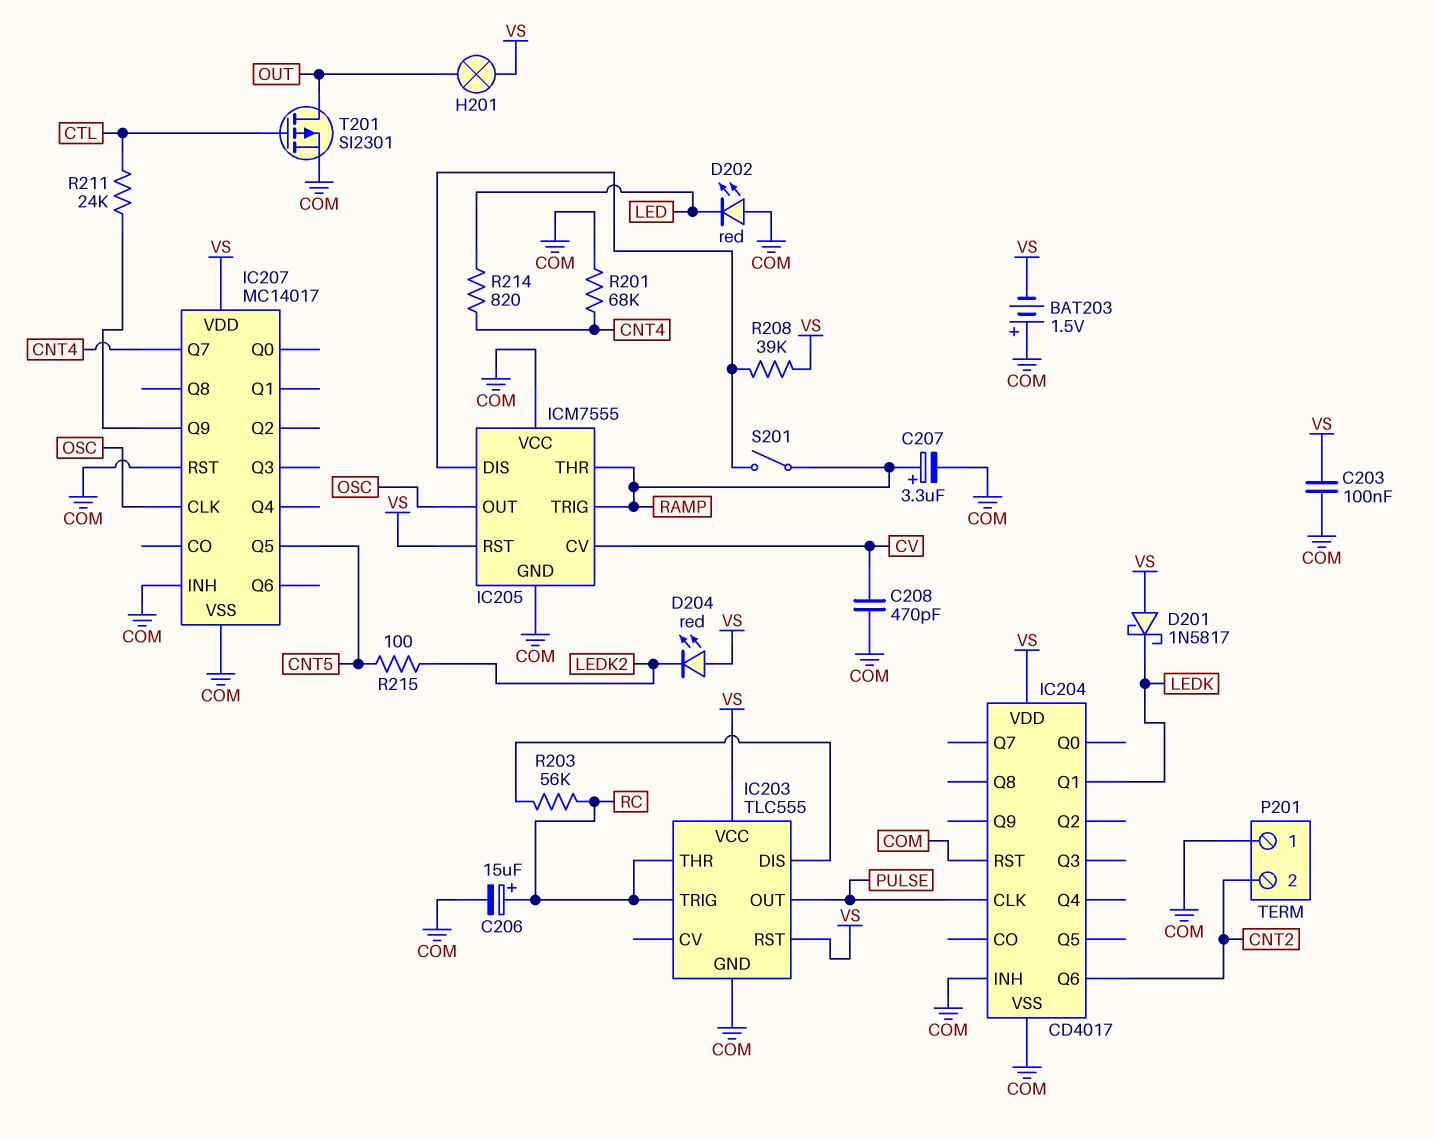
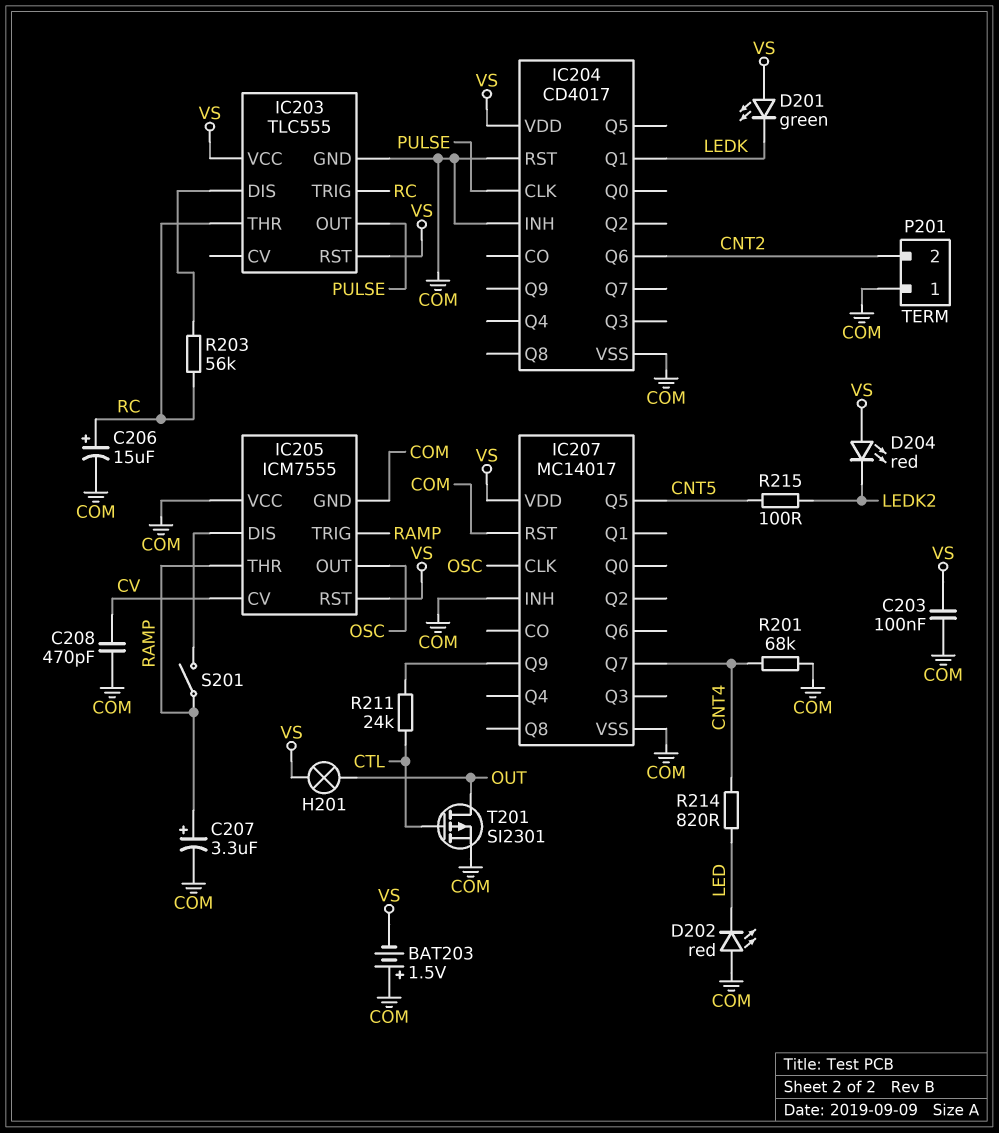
D201: schottky 1N5817 (A VS, K LEDK) -> LED green (A VS, K LEDK)
R208: 39k (IC205/DIS, VS) -> none

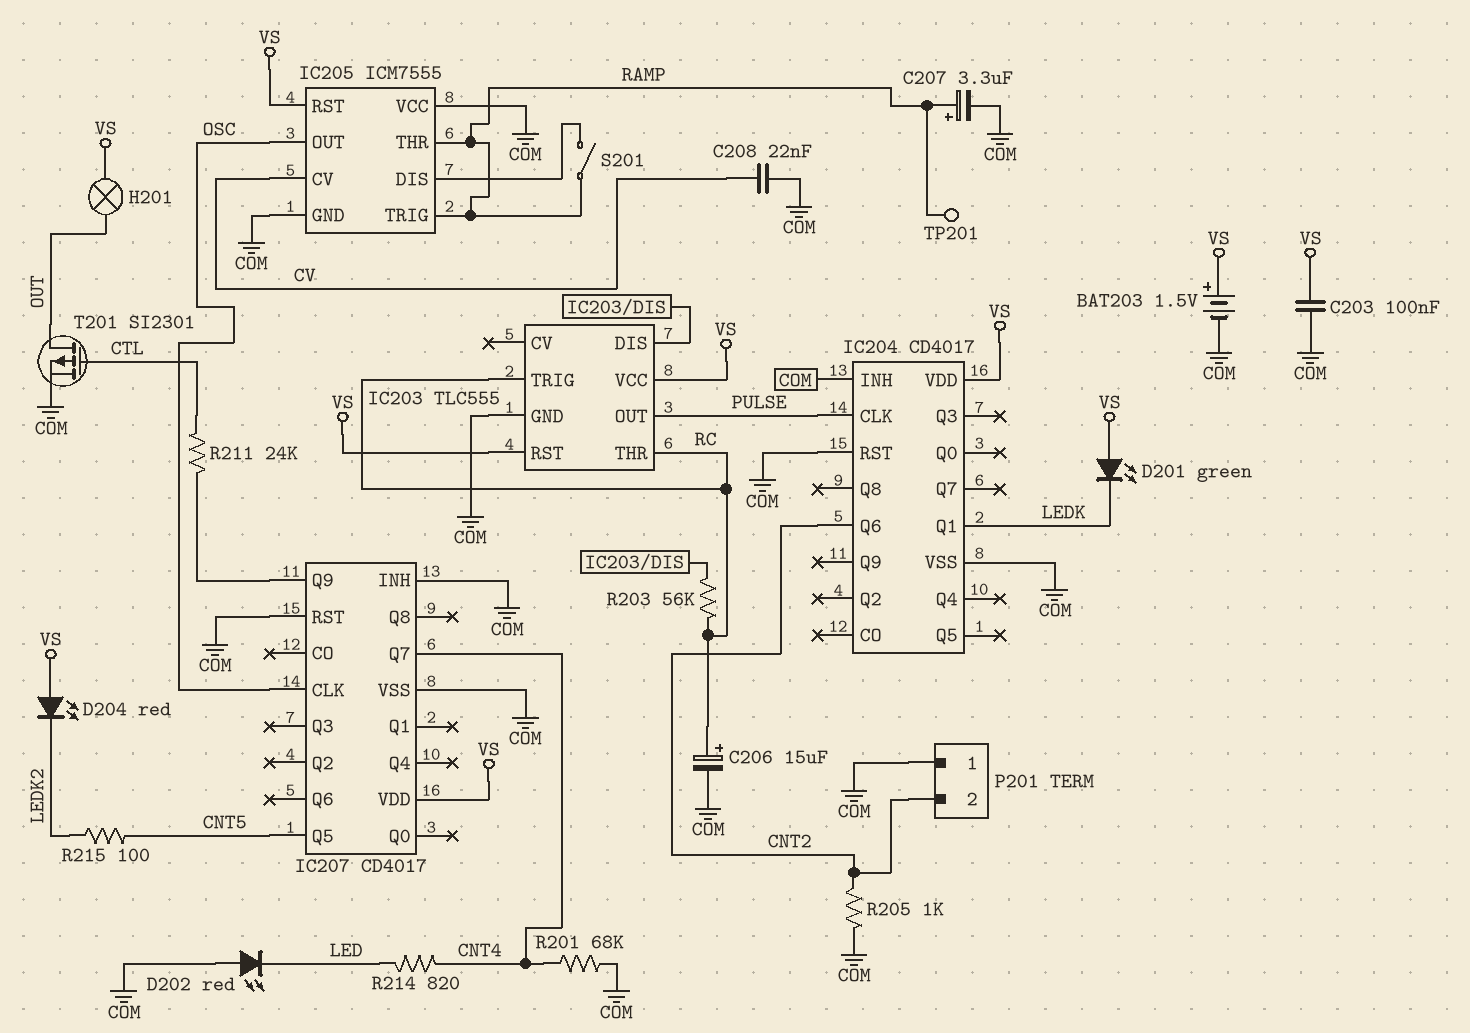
BAT203: 1.5V (plus COM, minus VS) -> 1.5V (plus VS, minus COM)
C208: 470pF (COM, CV) -> 22nF (COM, CV)
IC207: MC14017 -> CD4017
R205: none -> 1k (CNT2, COM)
TP201: none -> test point (RAMP)

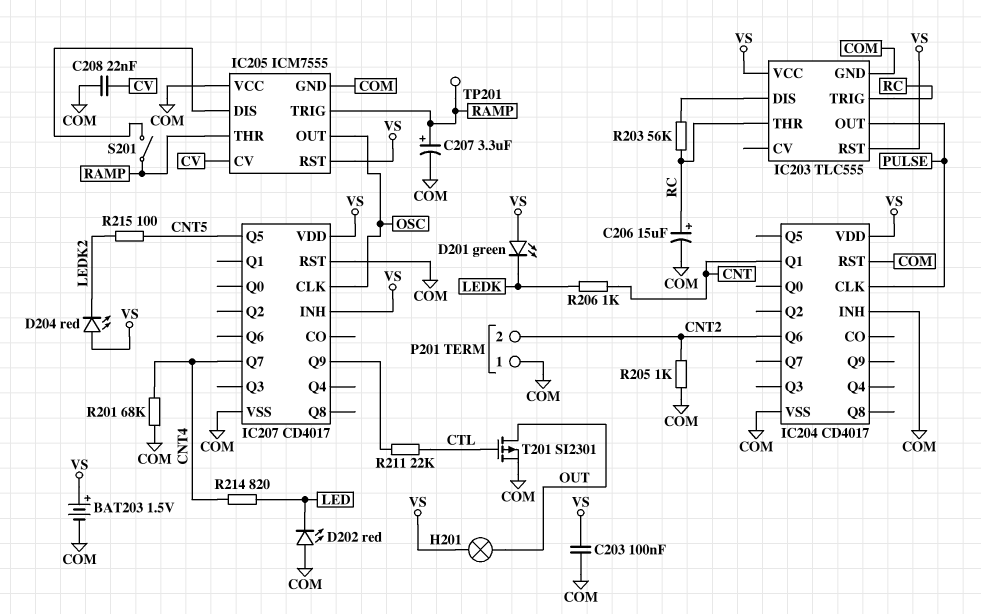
IC204 pin Q1: LEDK -> CNT
IC207 pin INH: COM -> VS
R206: none -> 1k (CNT, LEDK)
R211: 24k (CTL, IC207/Q9) -> 22k (CTL, IC207/Q9)

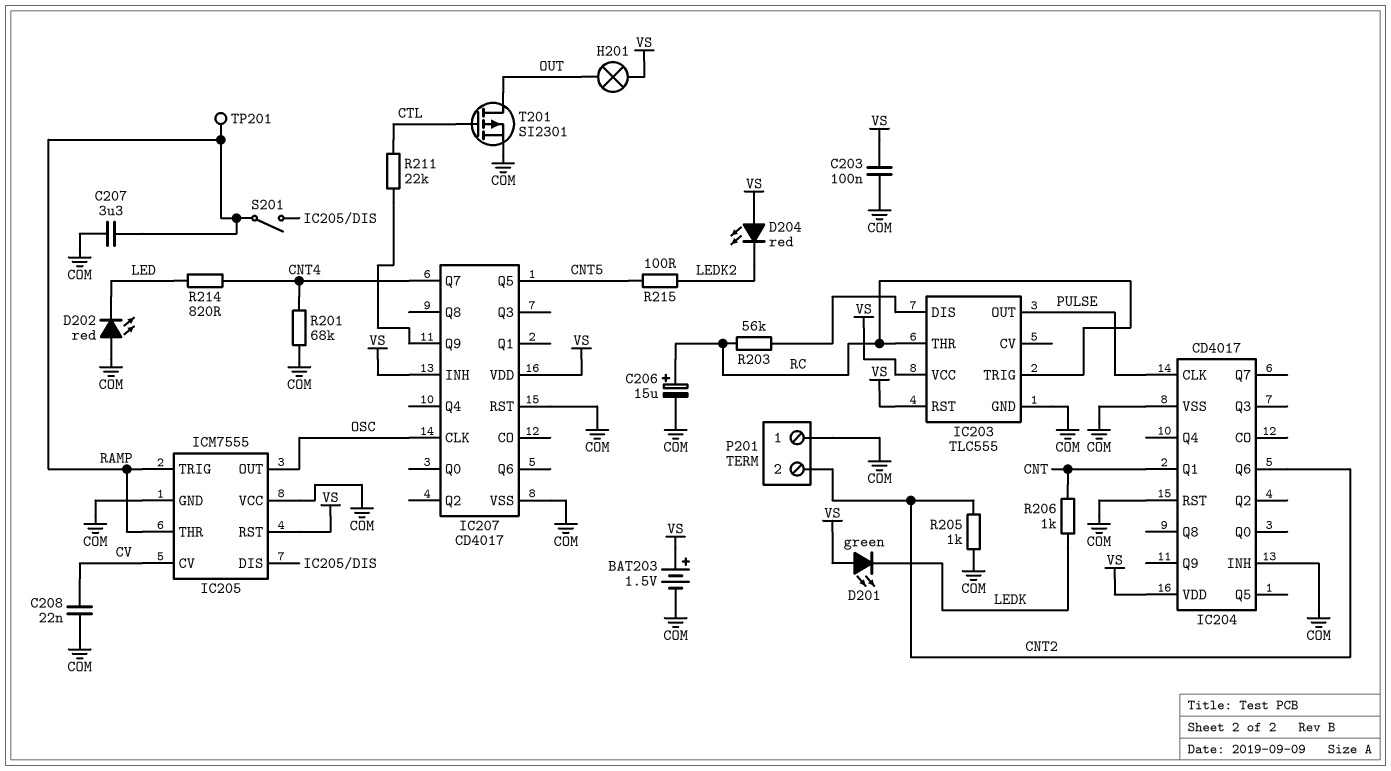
C207: 3.3uF (plus RAMP, minus COM) -> 3.3uF (COM, RAMP)

